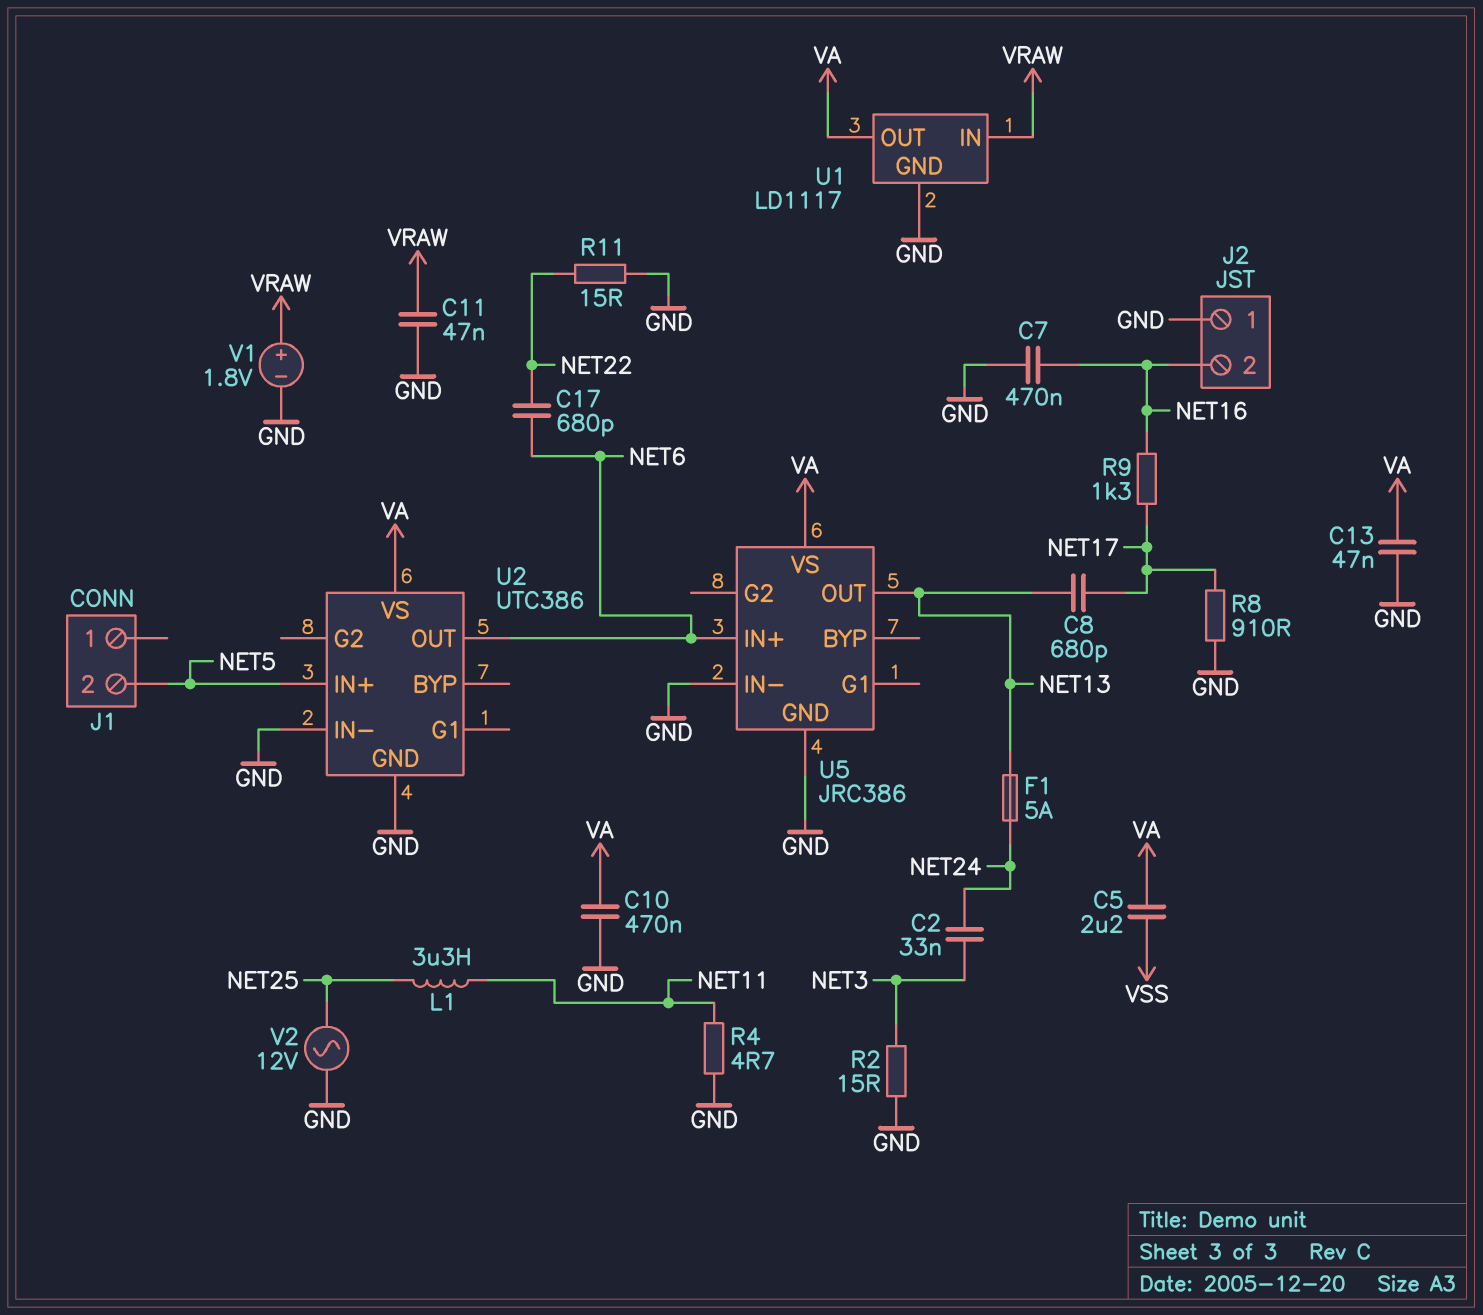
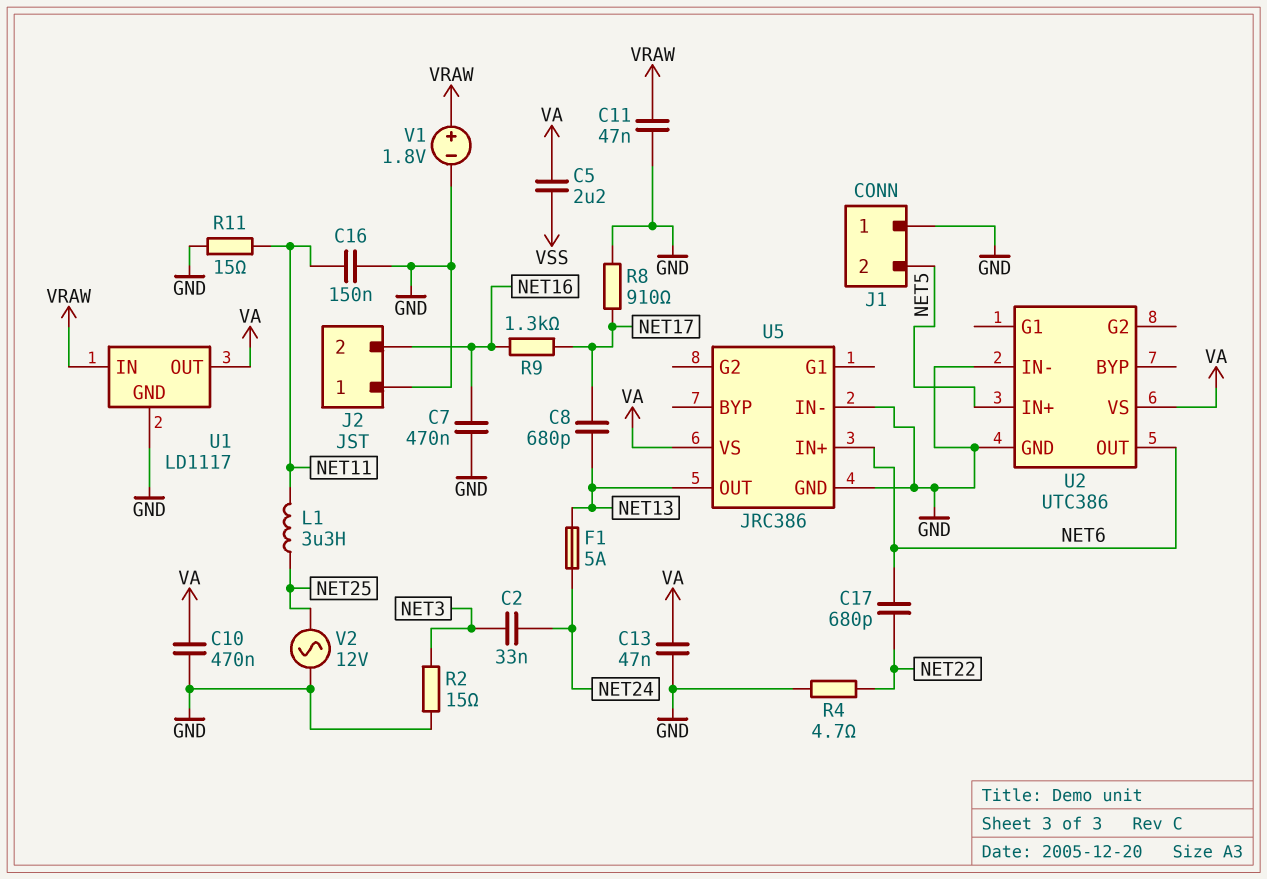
C16: none -> 150nF (GND, NET11)
J1 pin 1: none -> GND
R4: 4.7 (GND, NET11) -> 4.7 (GND, NET22)
R11: 15 (GND, NET22) -> 15 (GND, NET11)

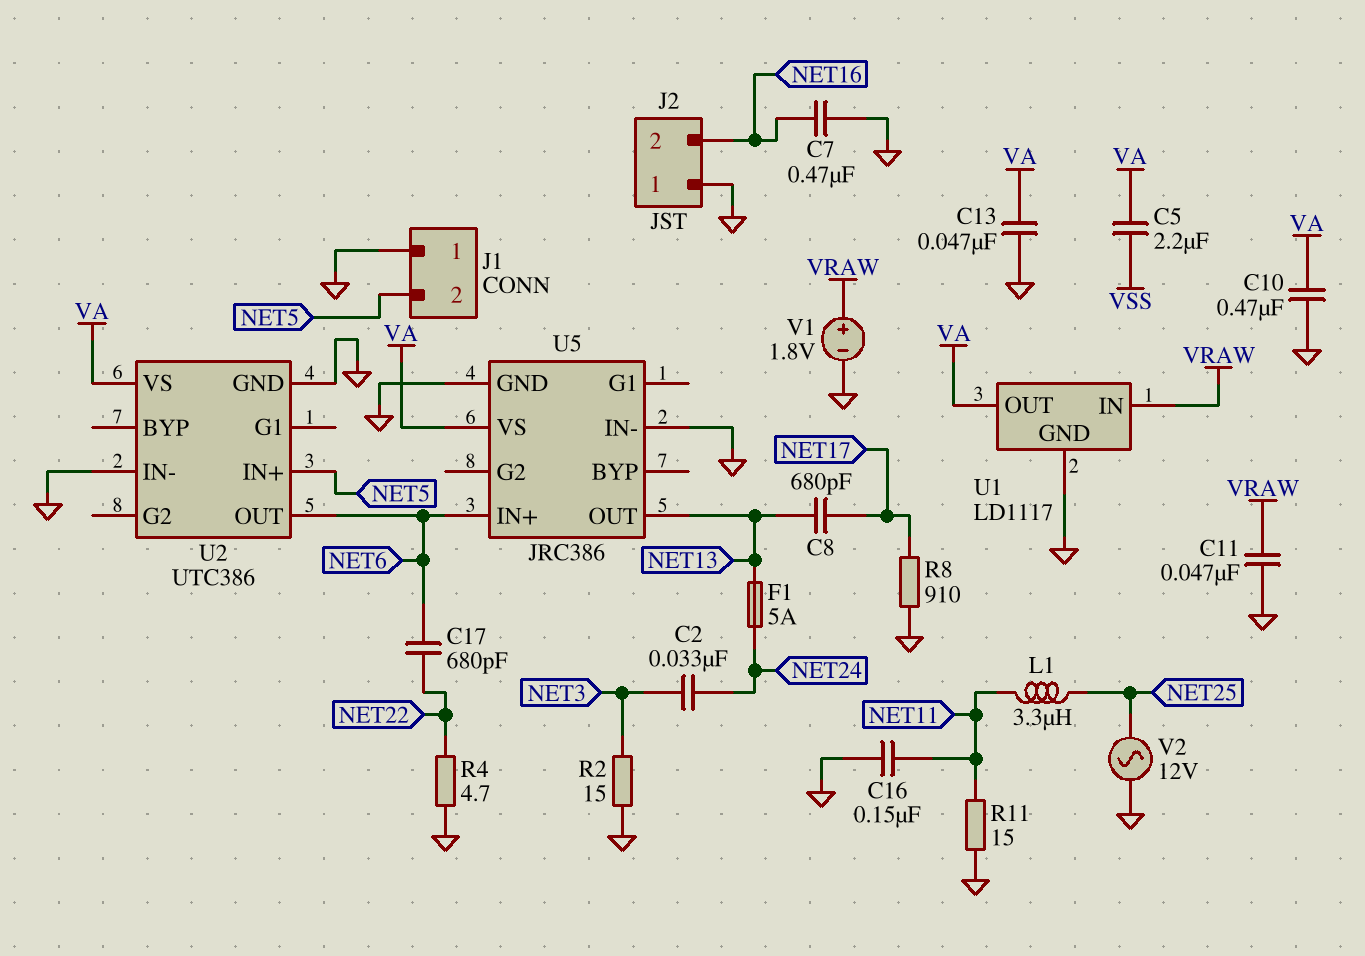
R9: 1.3k (NET16, NET17) -> none

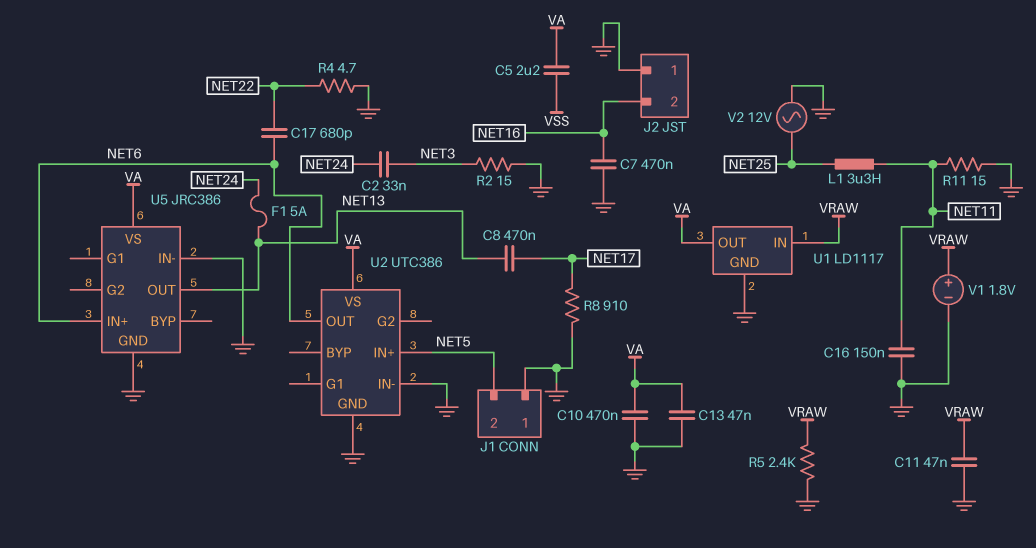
C8: 680pF (NET13, NET17) -> 470nF (NET13, NET17)
R5: none -> 2.4k (GND, VRAW)

